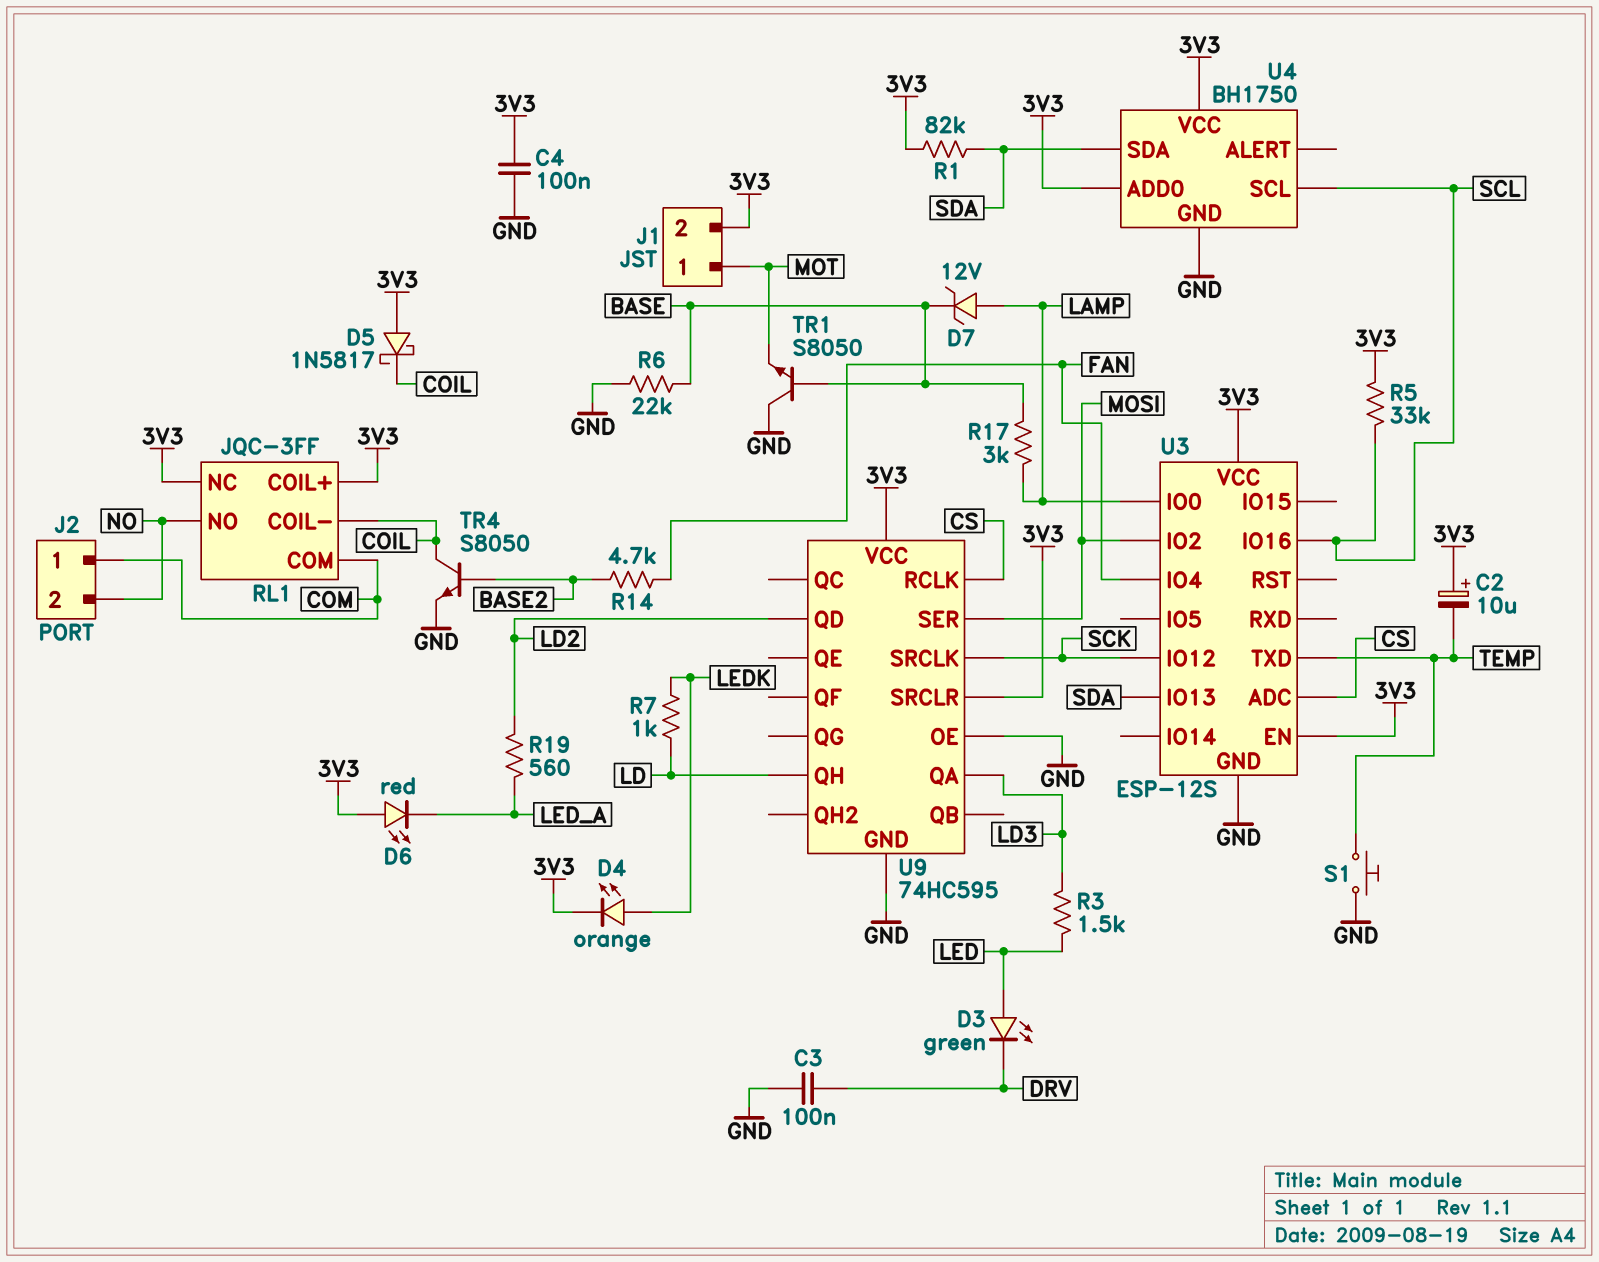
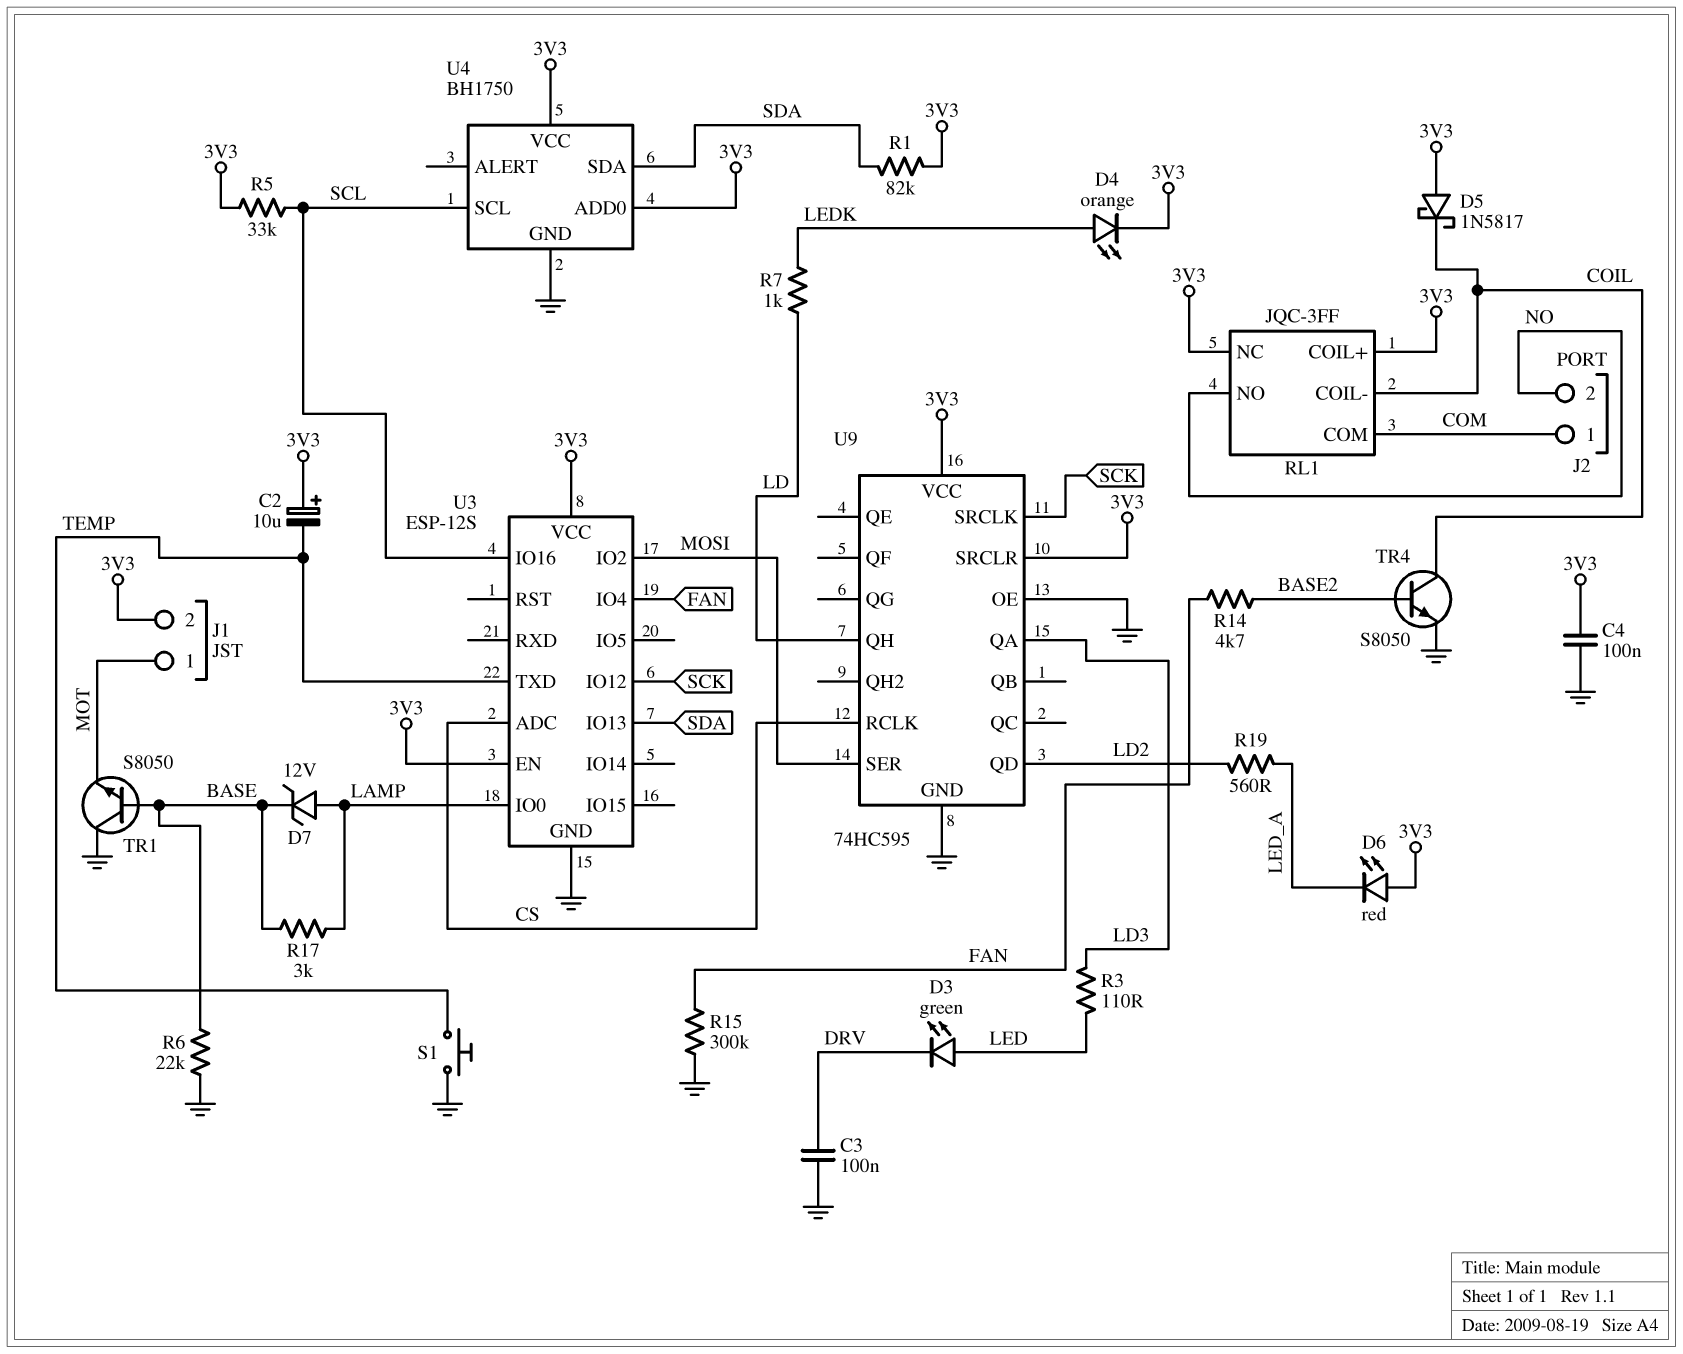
R3: 1.5k (LD3, LED) -> 110 (LD3, LED)
R15: none -> 300k (FAN, GND)

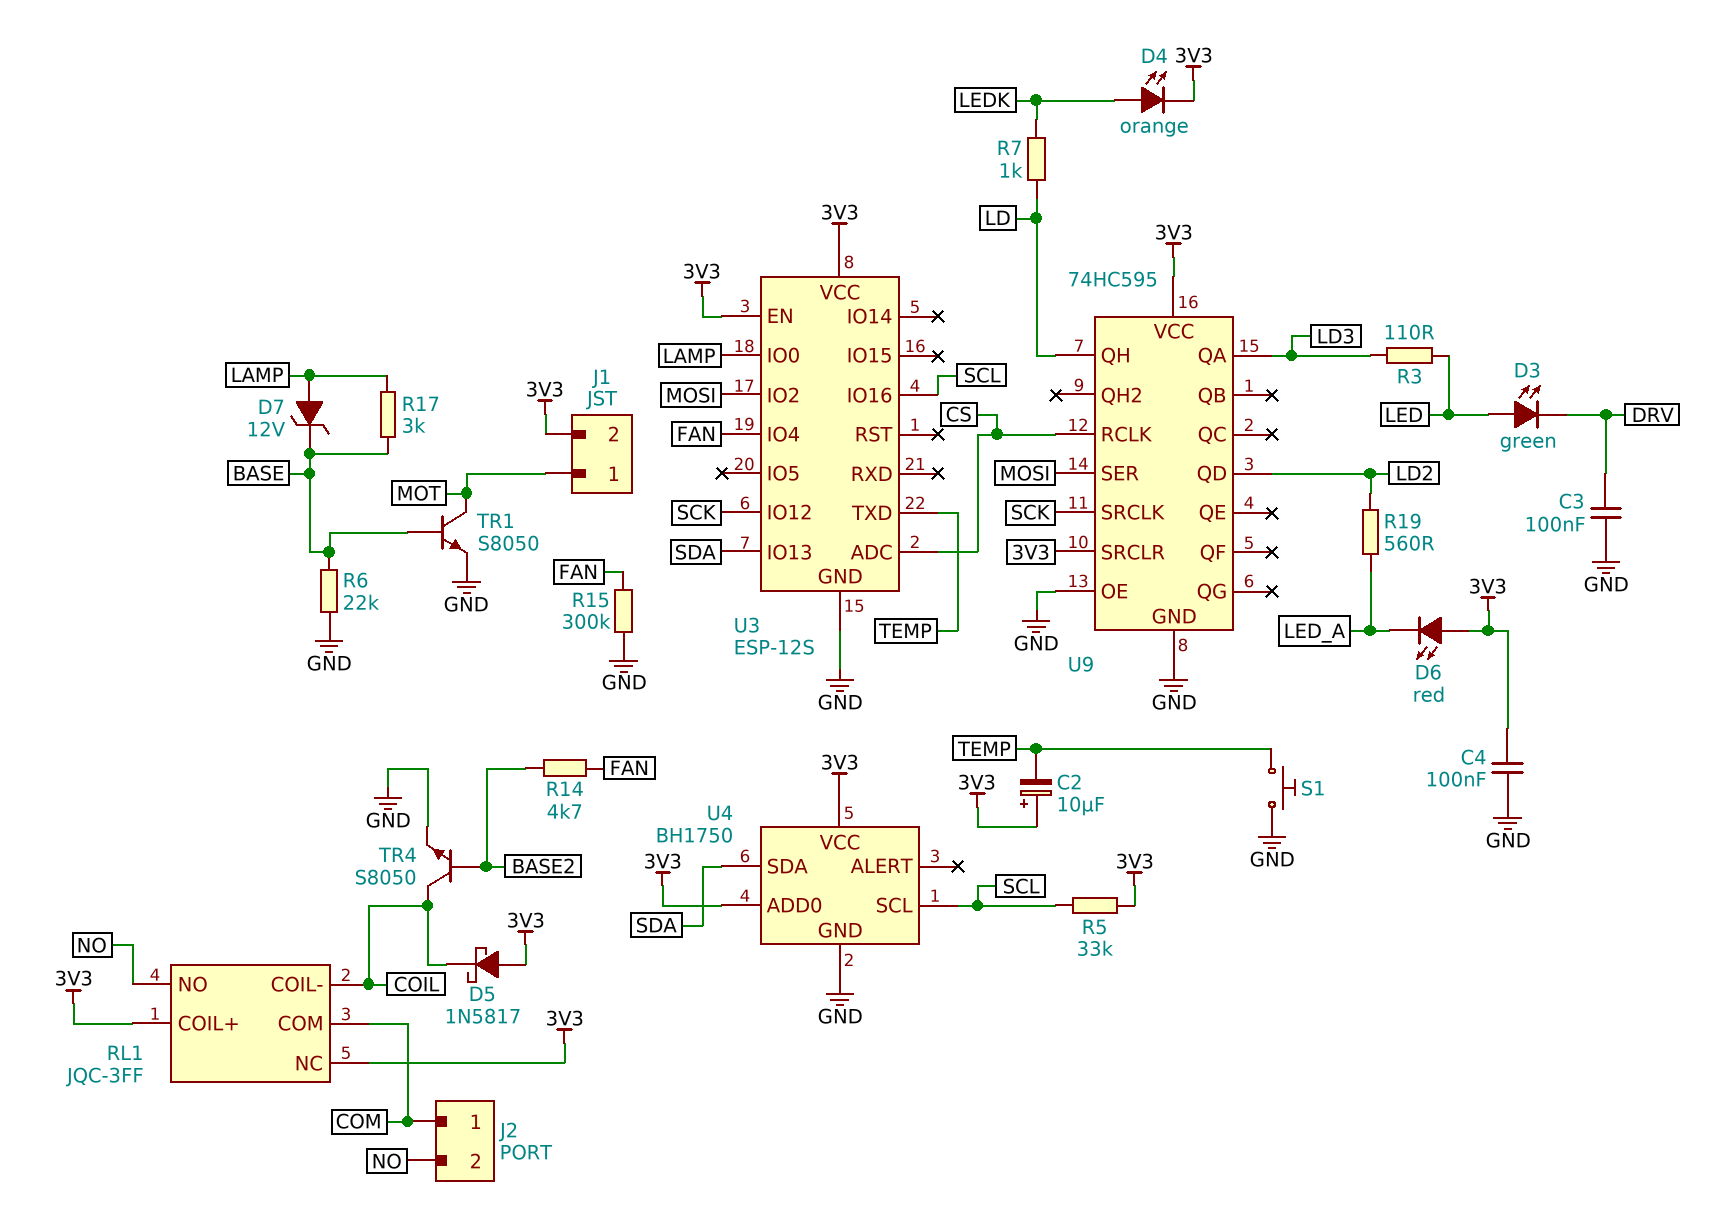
R1: 82k (3V3, SDA) -> none
TR1: NPN S8050 (B BASE, C GND, E MOT) -> NPN S8050 (B BASE, C MOT, E GND)

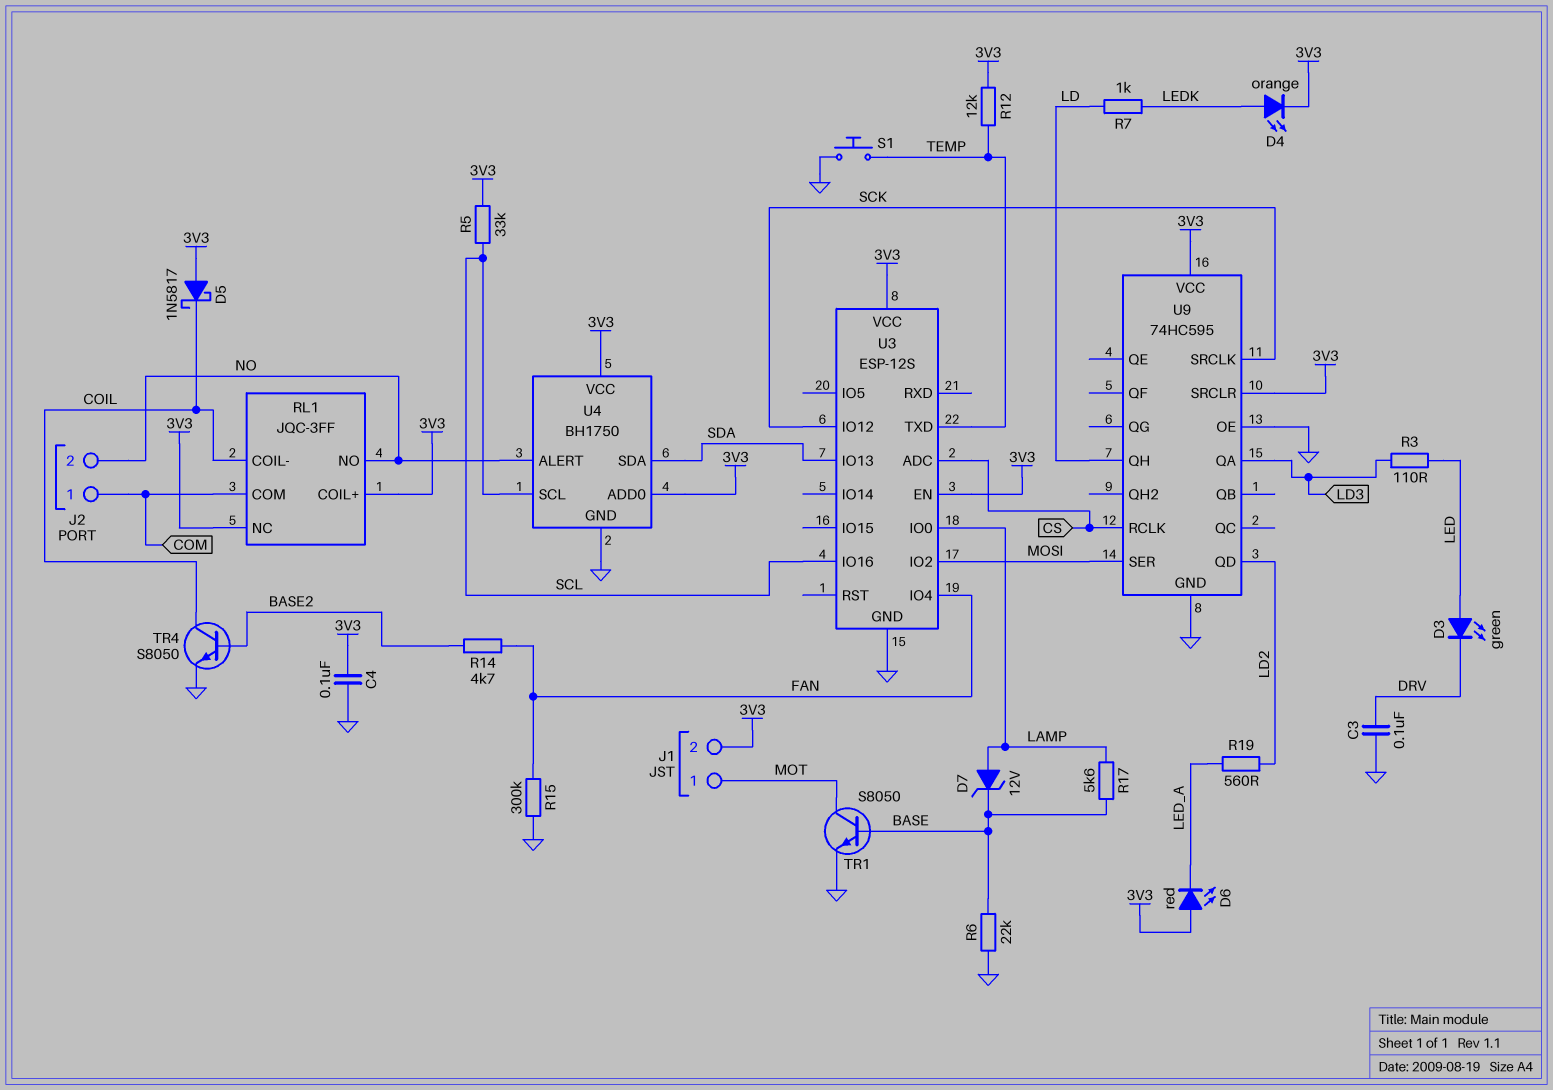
C2: 10uF (plus 3V3, minus TEMP) -> none
R12: none -> 12k (3V3, TEMP)
R17: 3k (BASE, LAMP) -> 5.6k (BASE, LAMP)
U4 pin ALERT: none -> NO

